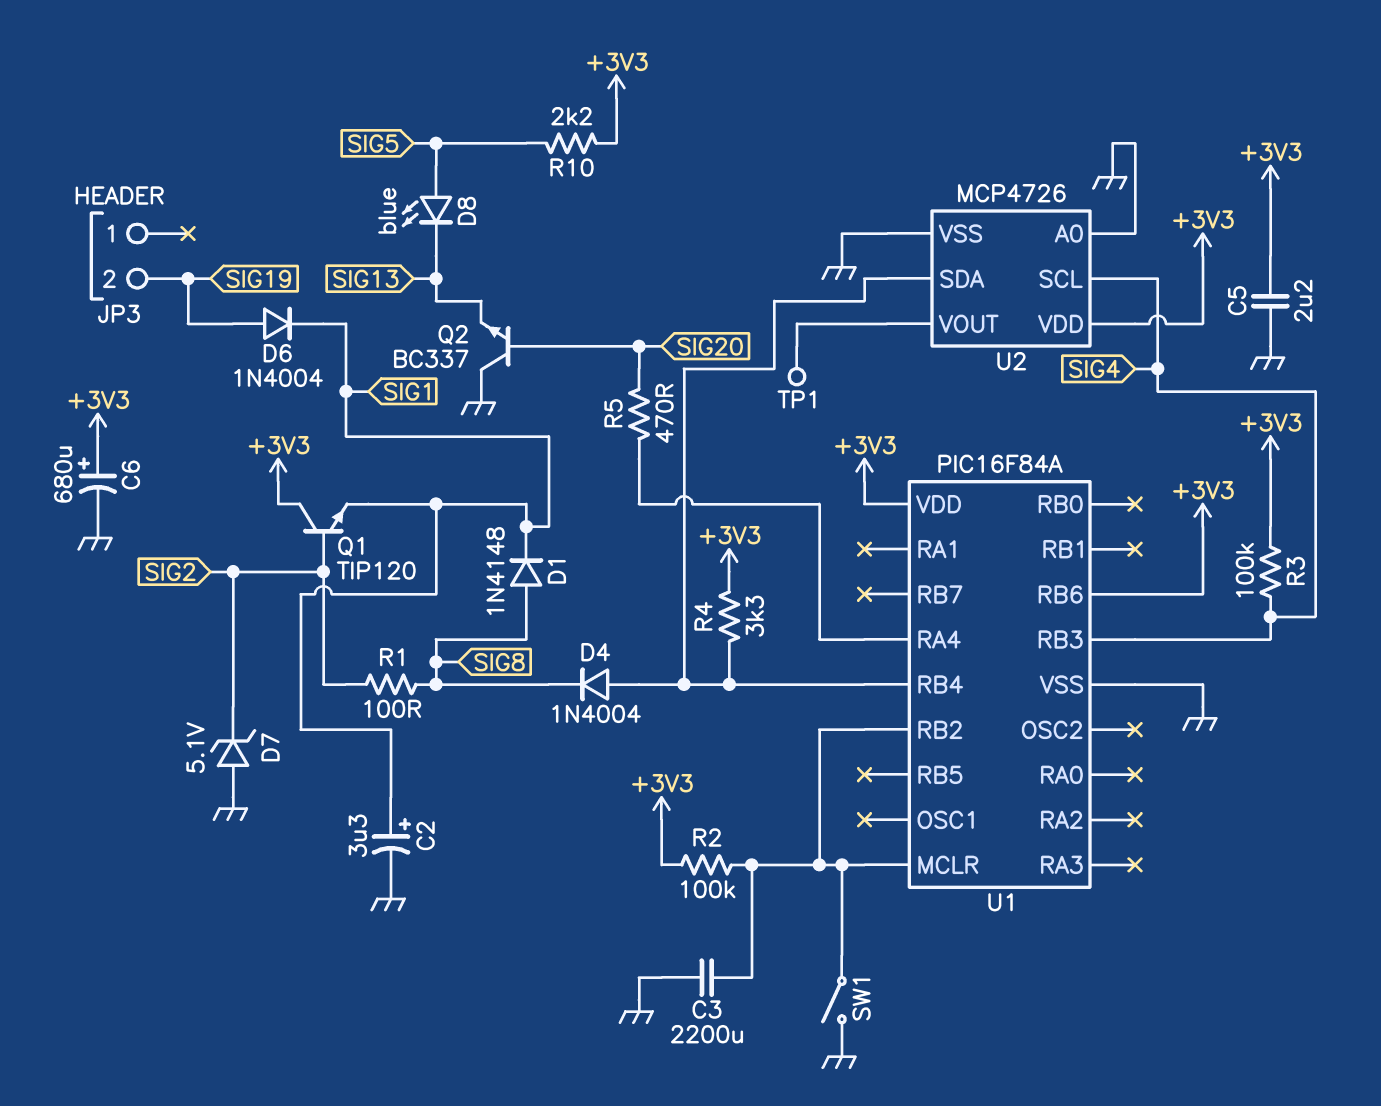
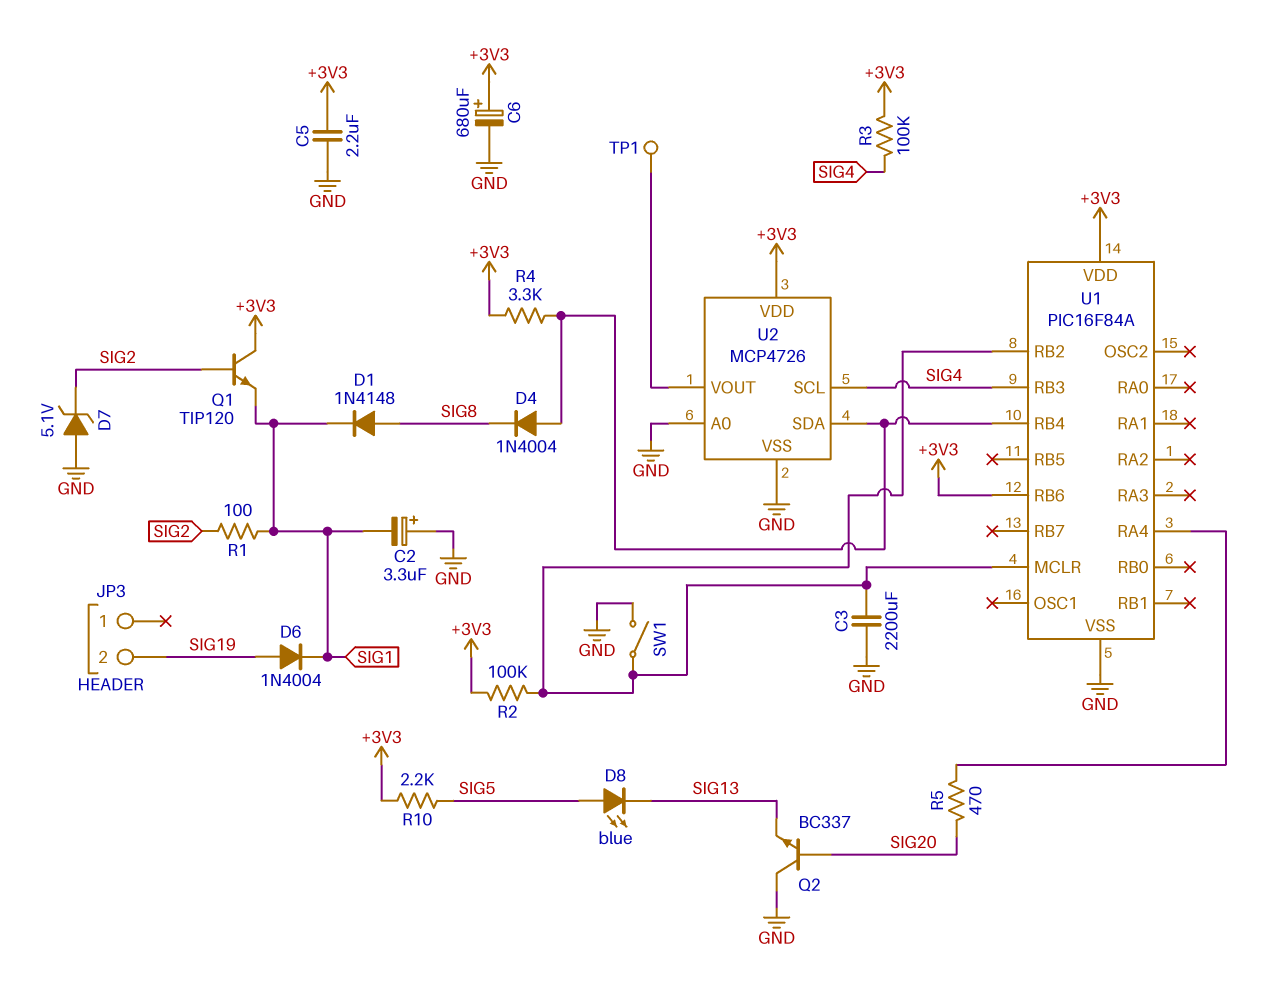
C2: 3.3uF (plus SIG1, minus GND) -> 3.3uF (plus GND, minus SIG1)
R1: 100 (SIG2, SIG8) -> 100 (SIG1, SIG2)

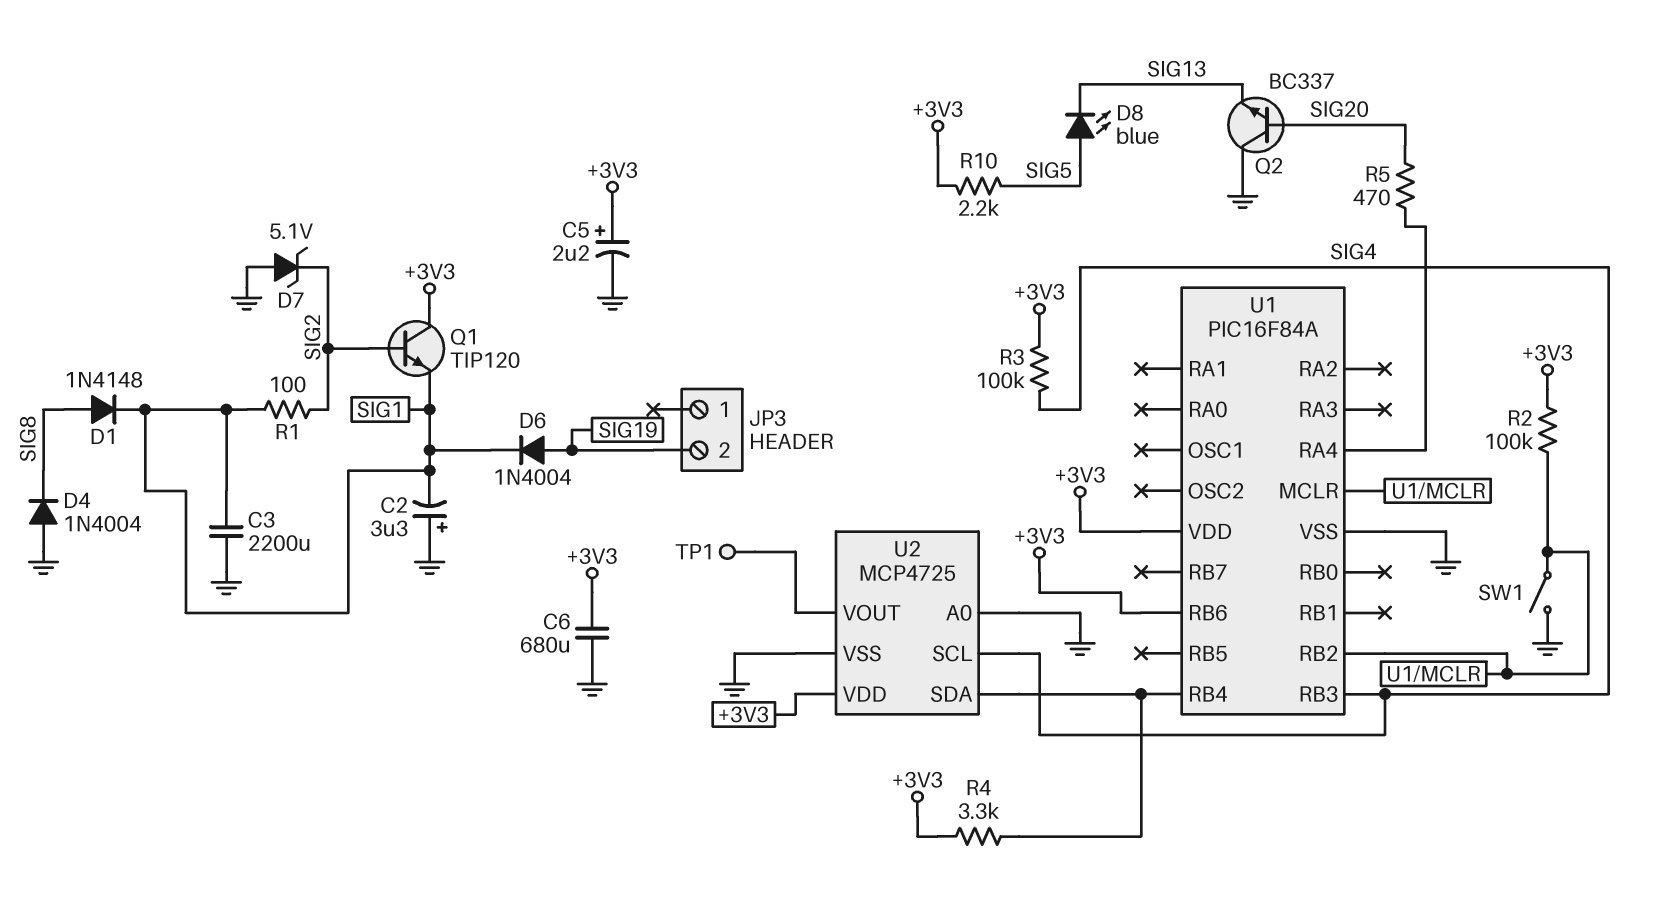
C3: 2200uF (GND, U1/MCLR) -> 2200uF (GND, SIG1)
C5: 2.2uF (+3V3, GND) -> 2.2uF (plus +3V3, minus GND)
C6: 680uF (plus +3V3, minus GND) -> 680uF (+3V3, GND)
D4: diode 1N4004 (A U1/RB4, K SIG8) -> diode 1N4004 (A GND, K SIG8)
U2: MCP4726 -> MCP4725

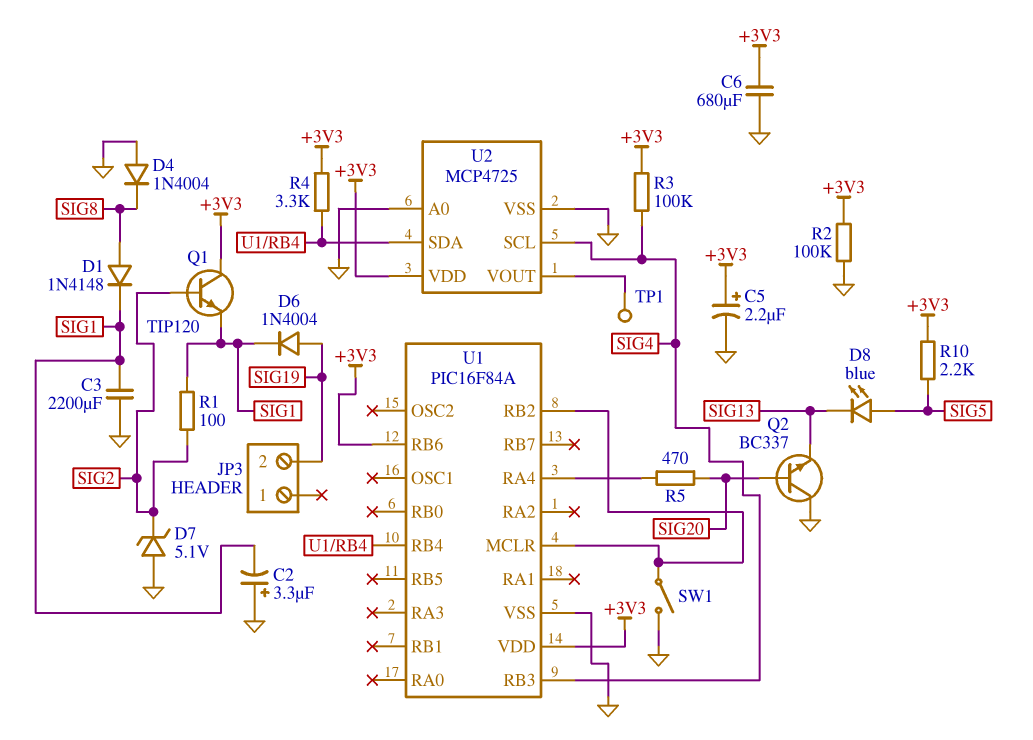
R2: 100k (+3V3, U1/MCLR) -> 100k (+3V3, GND)

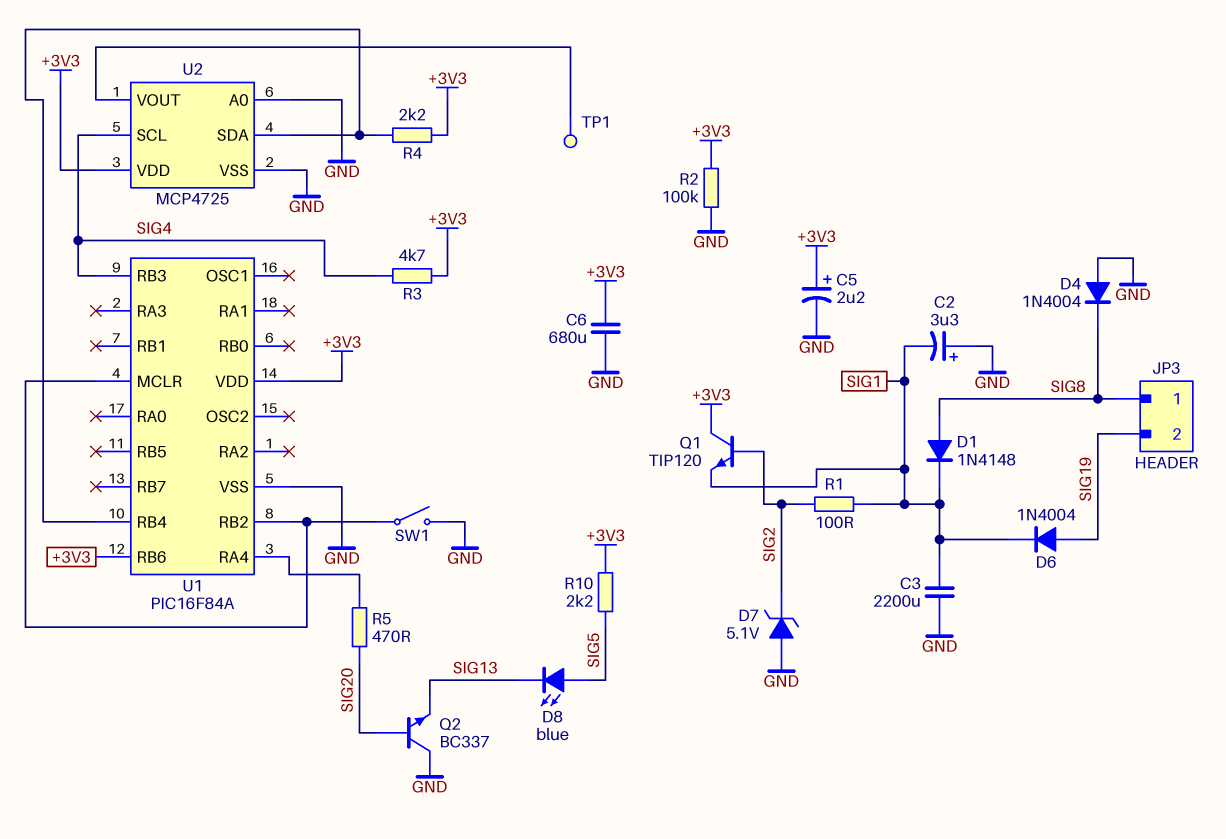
JP3 pin 1: none -> SIG8
R3: 100k (+3V3, SIG4) -> 4.7k (+3V3, SIG4)
R4: 3.3k (+3V3, U1/RB4) -> 2.2k (+3V3, U1/RB4)

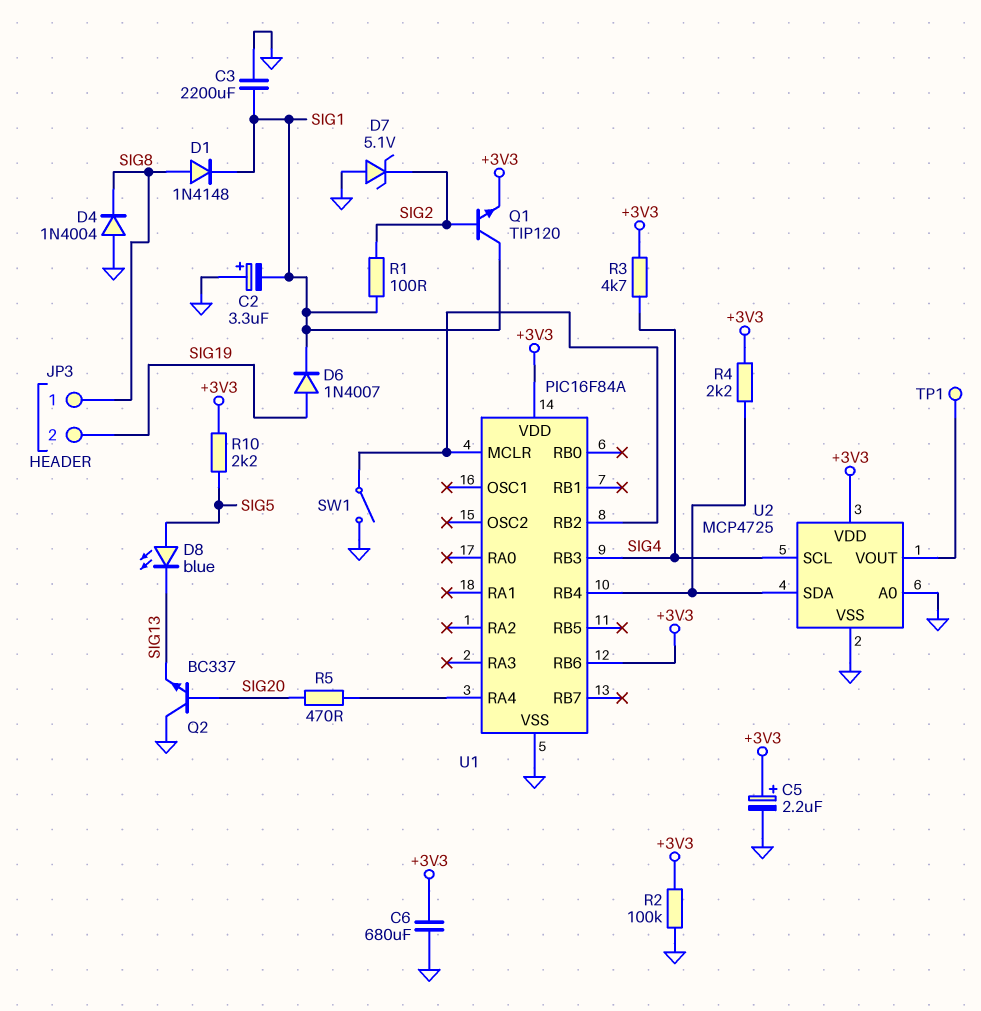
D6: diode 1N4004 (A SIG19, K SIG1) -> diode 1N4007 (A SIG19, K SIG1)
Q1: NPN TIP120 (B SIG2, C +3V3, E SIG1) -> NPN TIP120 (B SIG2, C SIG1, E +3V3)

